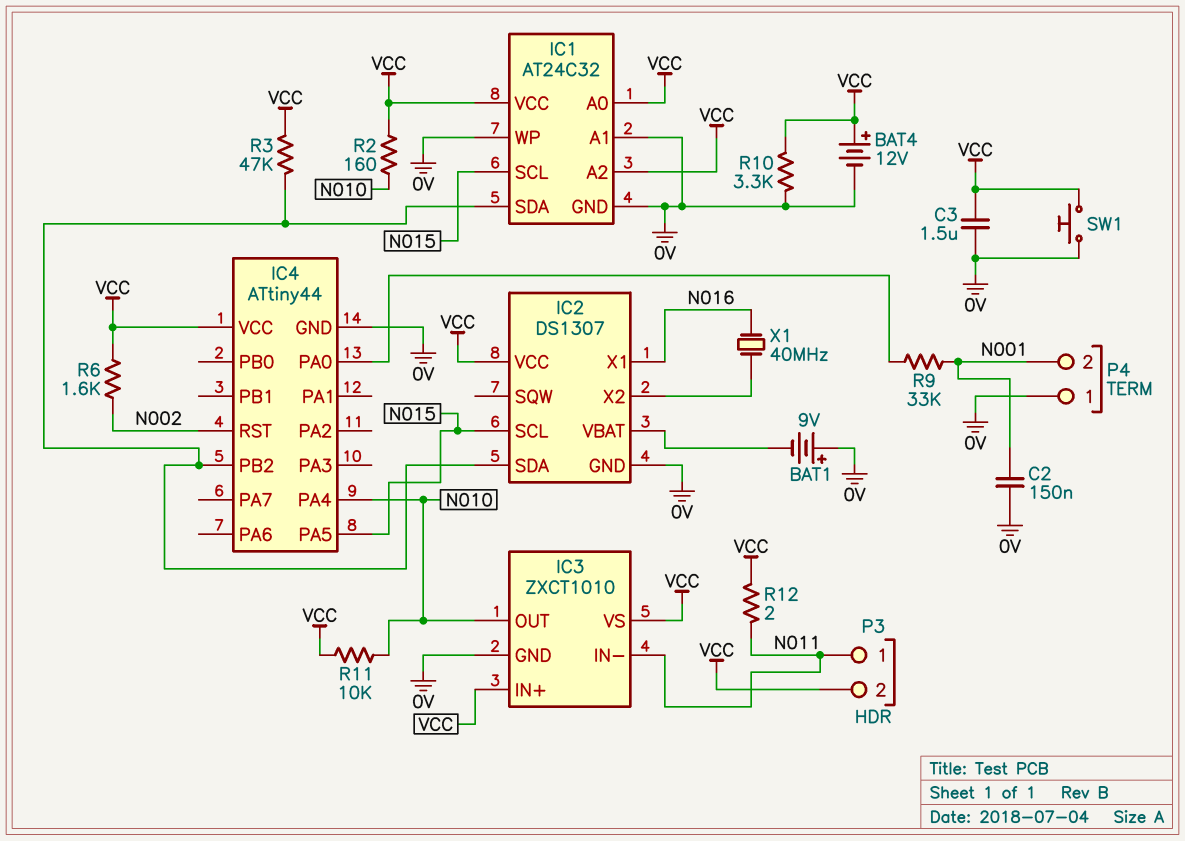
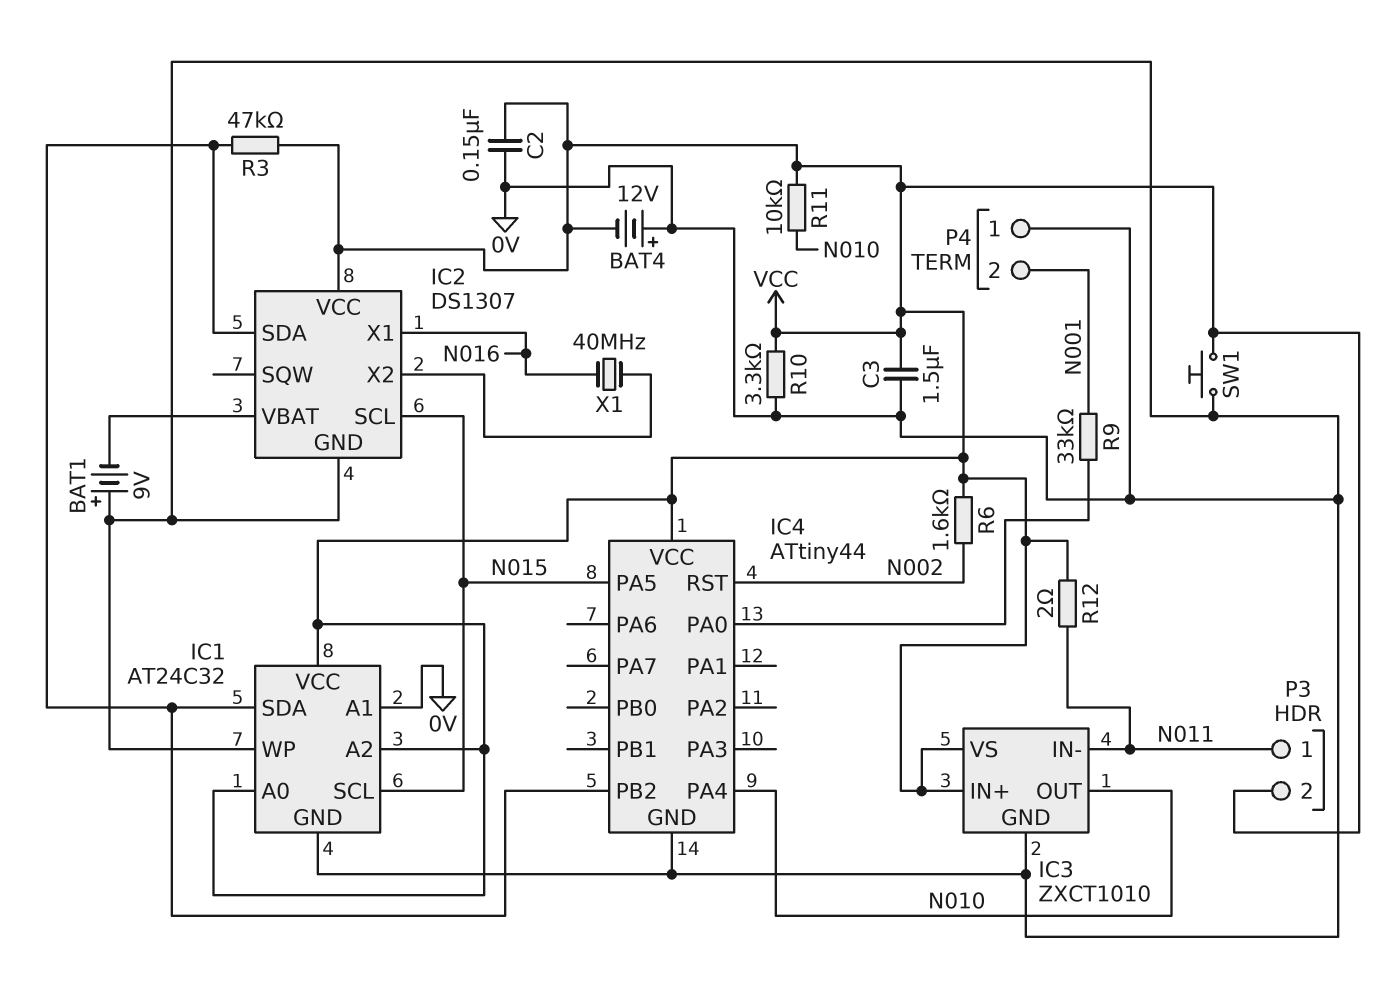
BAT4: 12V (plus VCC, minus 0V) -> 12V (plus 0V, minus VCC)
C2: 150nF (0V, N001) -> 150nF (0V, VCC)
R2: 160 (N010, VCC) -> none

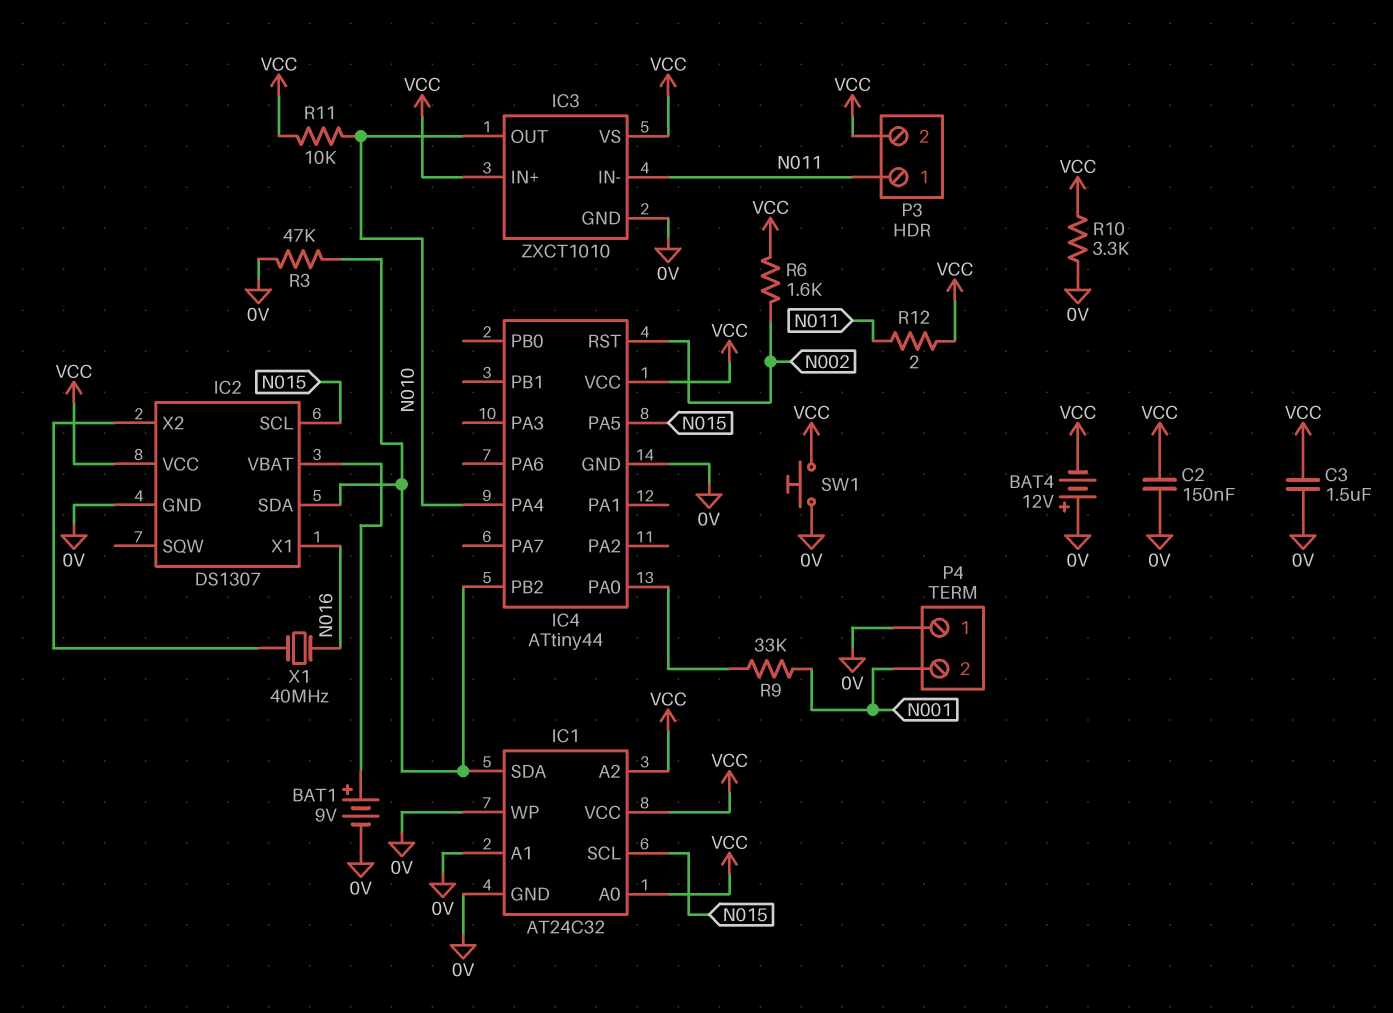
BAT1: 9V (plus 0V, minus IC2/VBAT) -> 9V (plus IC2/VBAT, minus 0V)
R3: 47k (IC1/SDA, VCC) -> 47k (0V, IC1/SDA)

